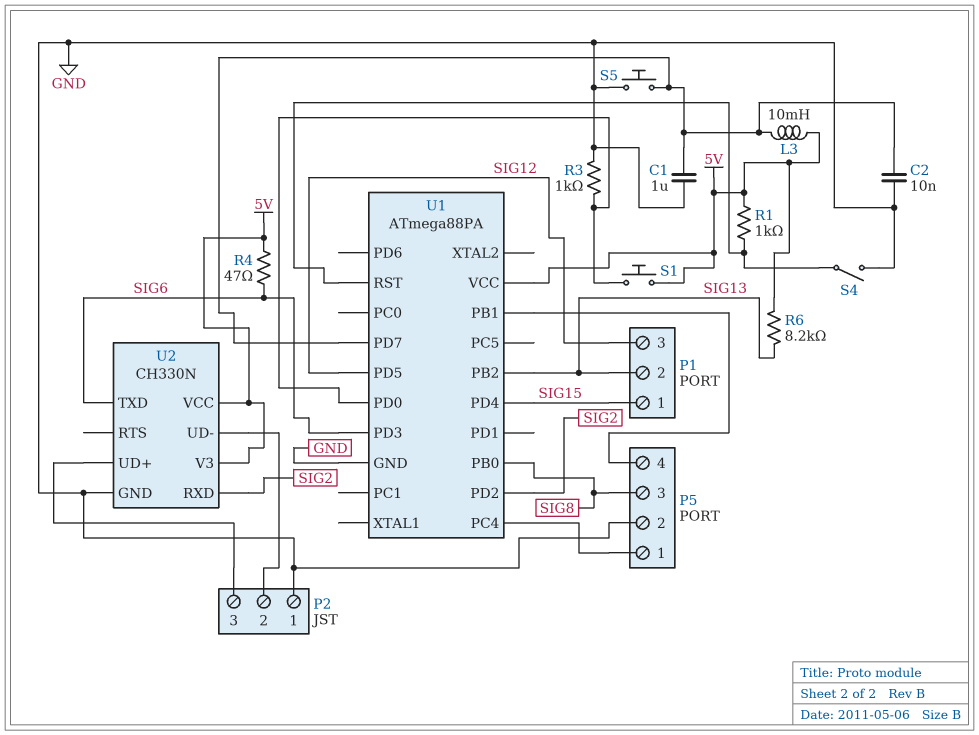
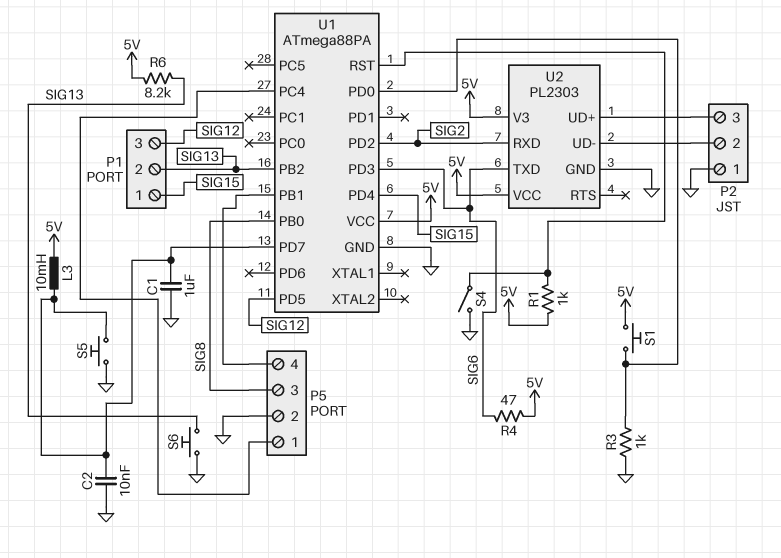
S6: none -> button (GND, SIG13)
U2: CH330N -> PL2303

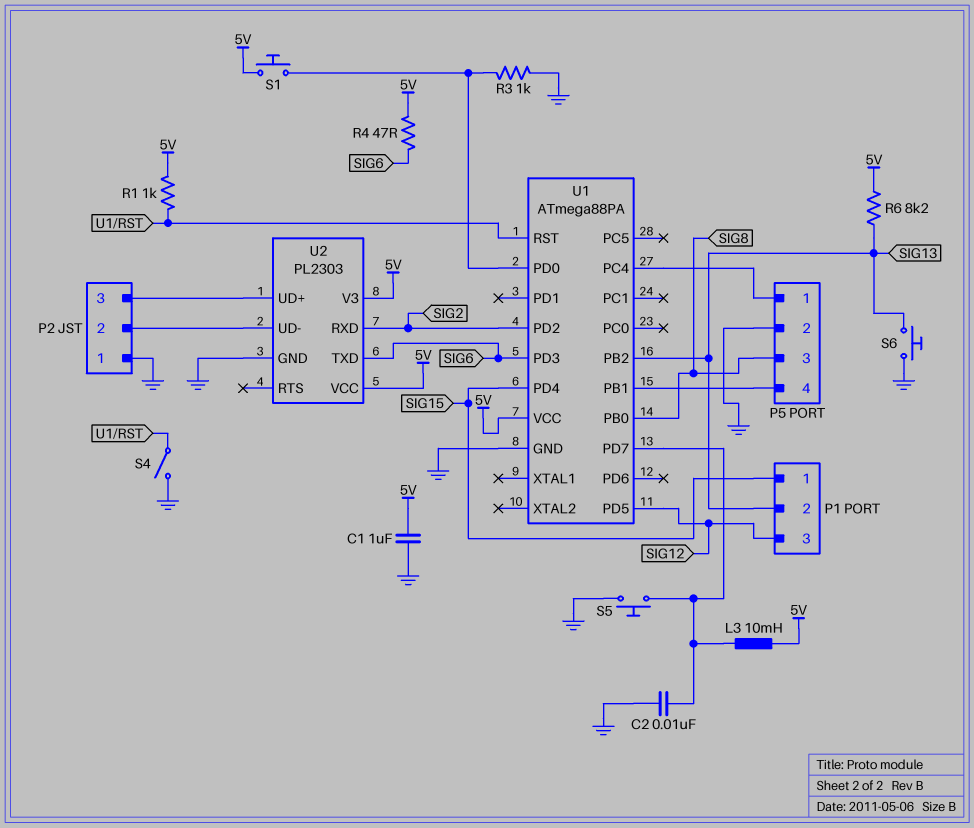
C1: 1uF (GND, U1/PD7) -> 1uF (5V, GND)

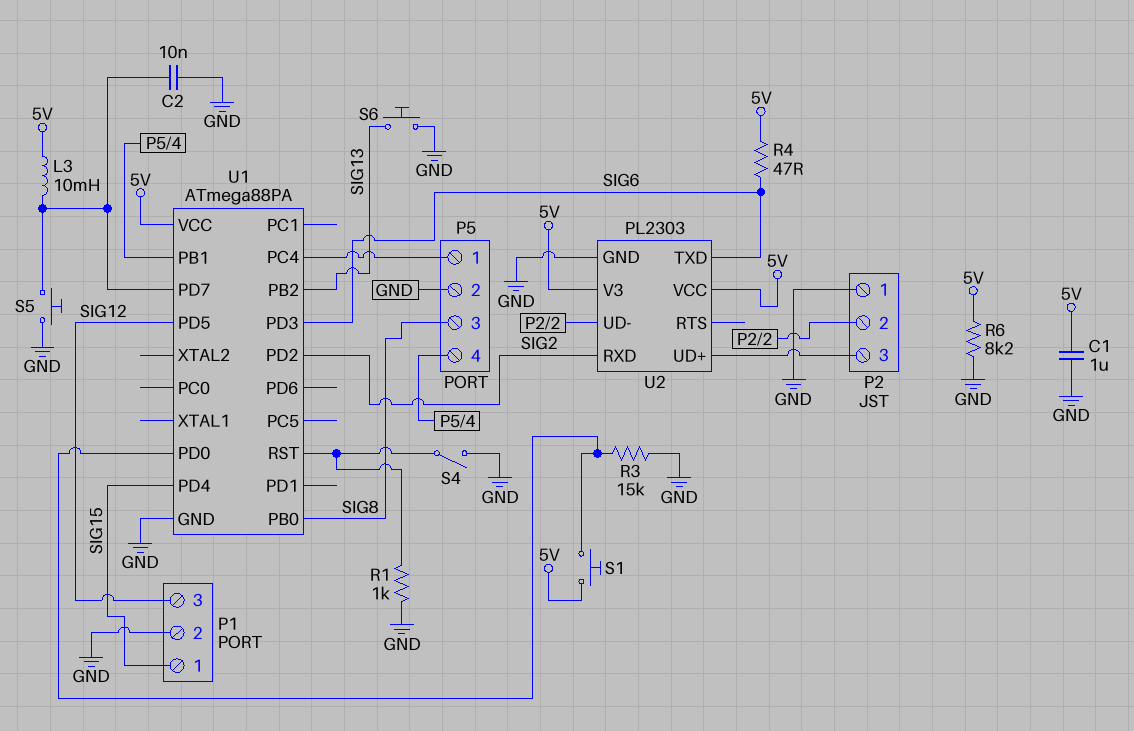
P1 pin 2: SIG13 -> GND
R1: 1k (5V, U1/RST) -> 1k (GND, U1/RST)
R3: 1k (GND, U1/PD0) -> 15k (GND, U1/PD0)
R6: 8.2k (5V, SIG13) -> 8.2k (5V, GND)

